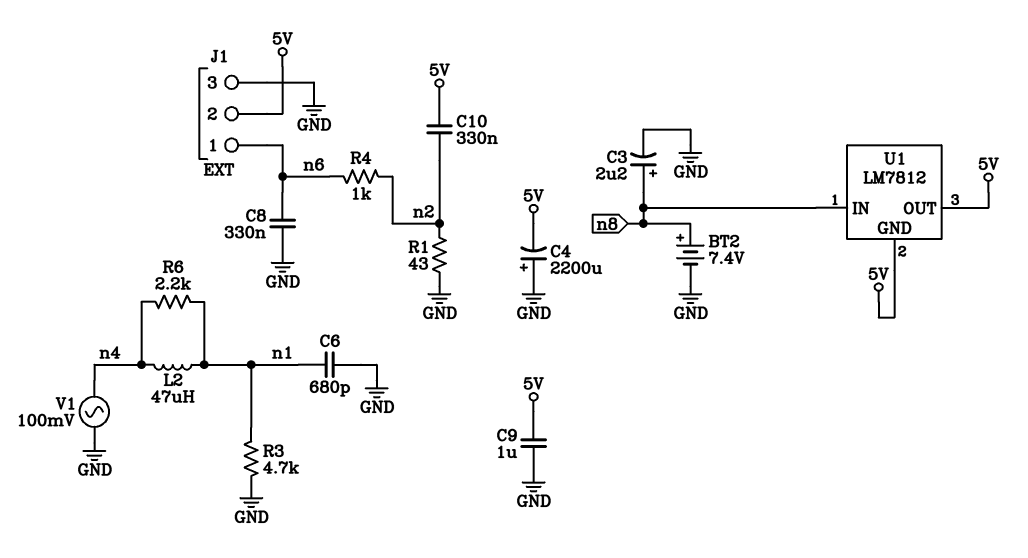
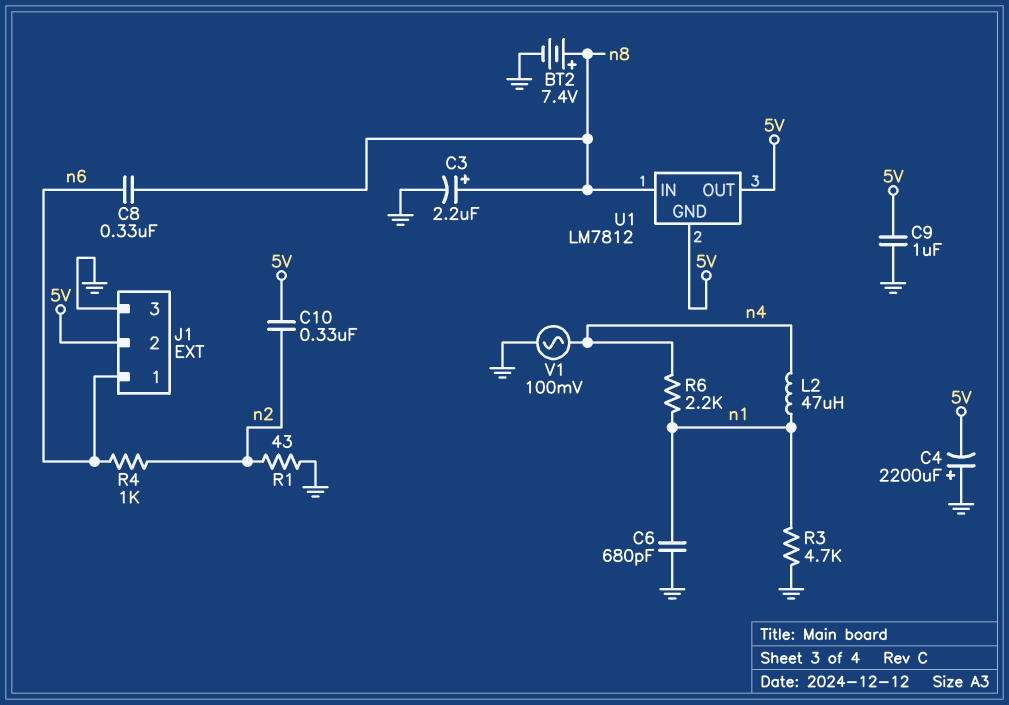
C8: 330nF (GND, n6) -> 330nF (n6, n8)

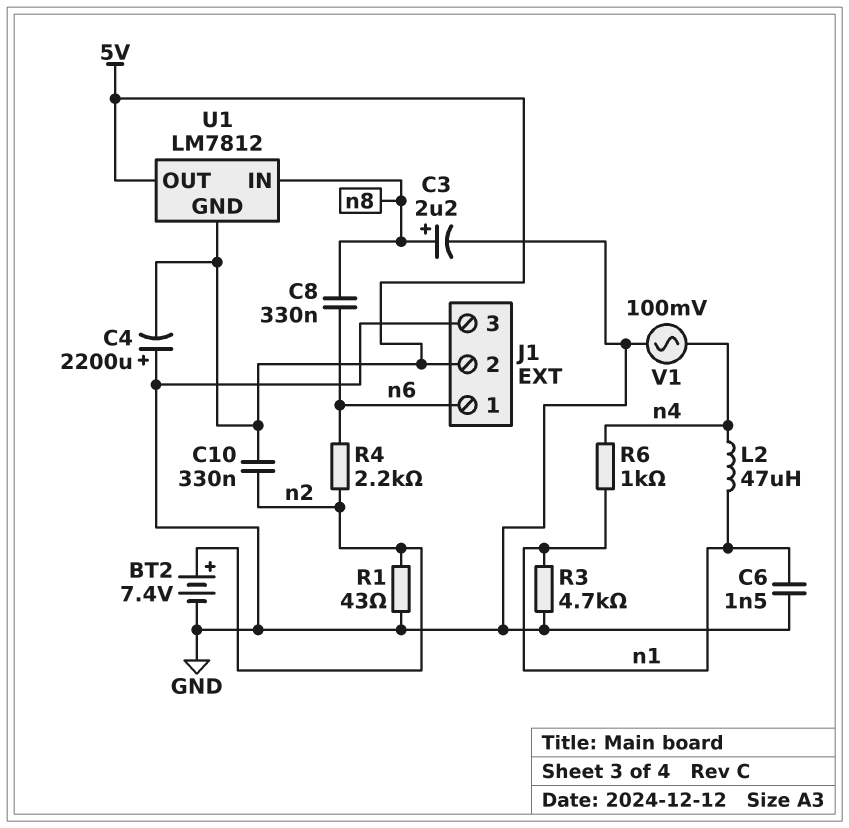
BT2: 7.4V (plus n8, minus GND) -> 7.4V (plus n2, minus GND)
C6: 680pF (GND, n1) -> 1.5nF (GND, n1)
C9: 1uF (5V, GND) -> none
R4: 1k (n2, n6) -> 2.2k (n2, n6)
R6: 2.2k (n1, n4) -> 1k (n1, n4)

